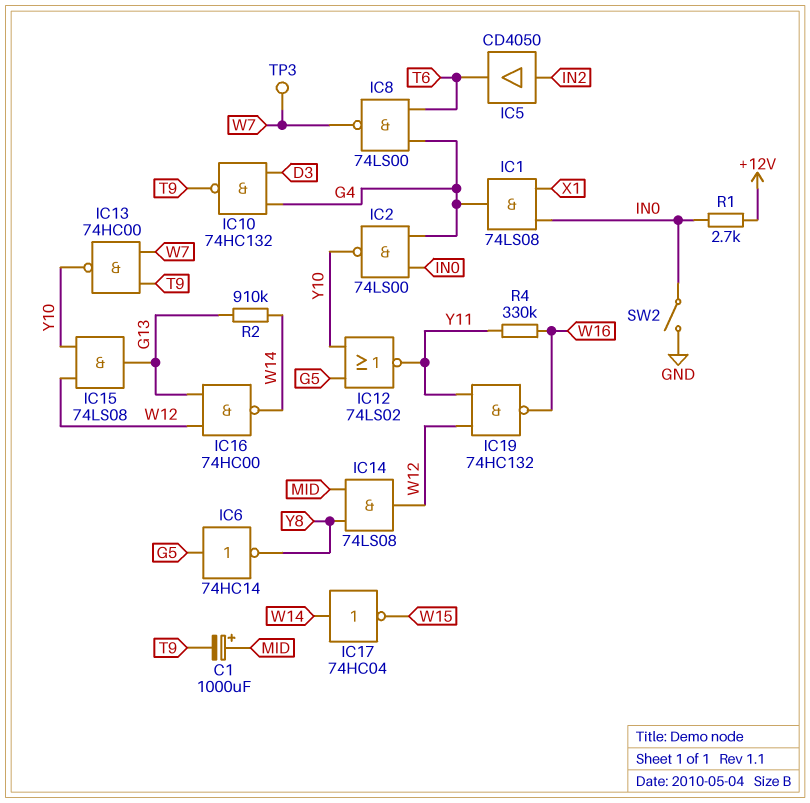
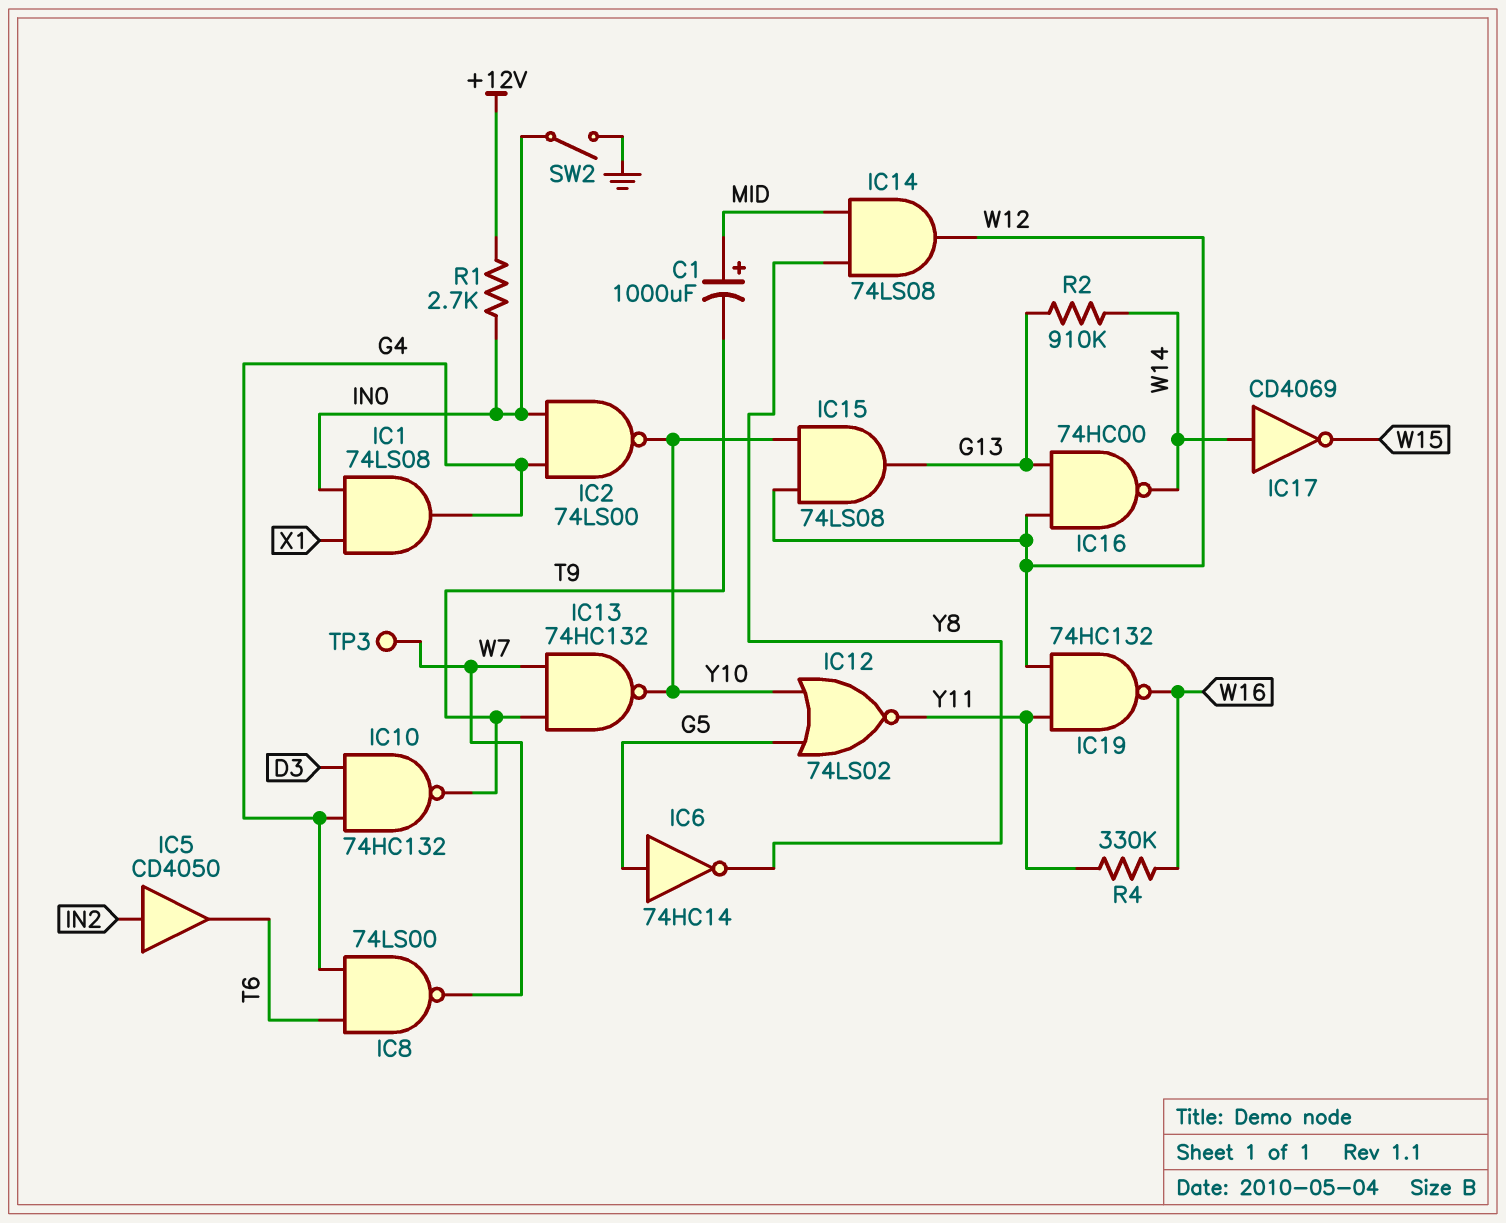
IC13: NAND 74HC00 (in T9, in W7, out Y10) -> NAND 74HC132 (in T9, in W7, out Y10)
IC17: NOT 74HC04 (in W14, out W15) -> NOT CD4069 (in W14, out W15)

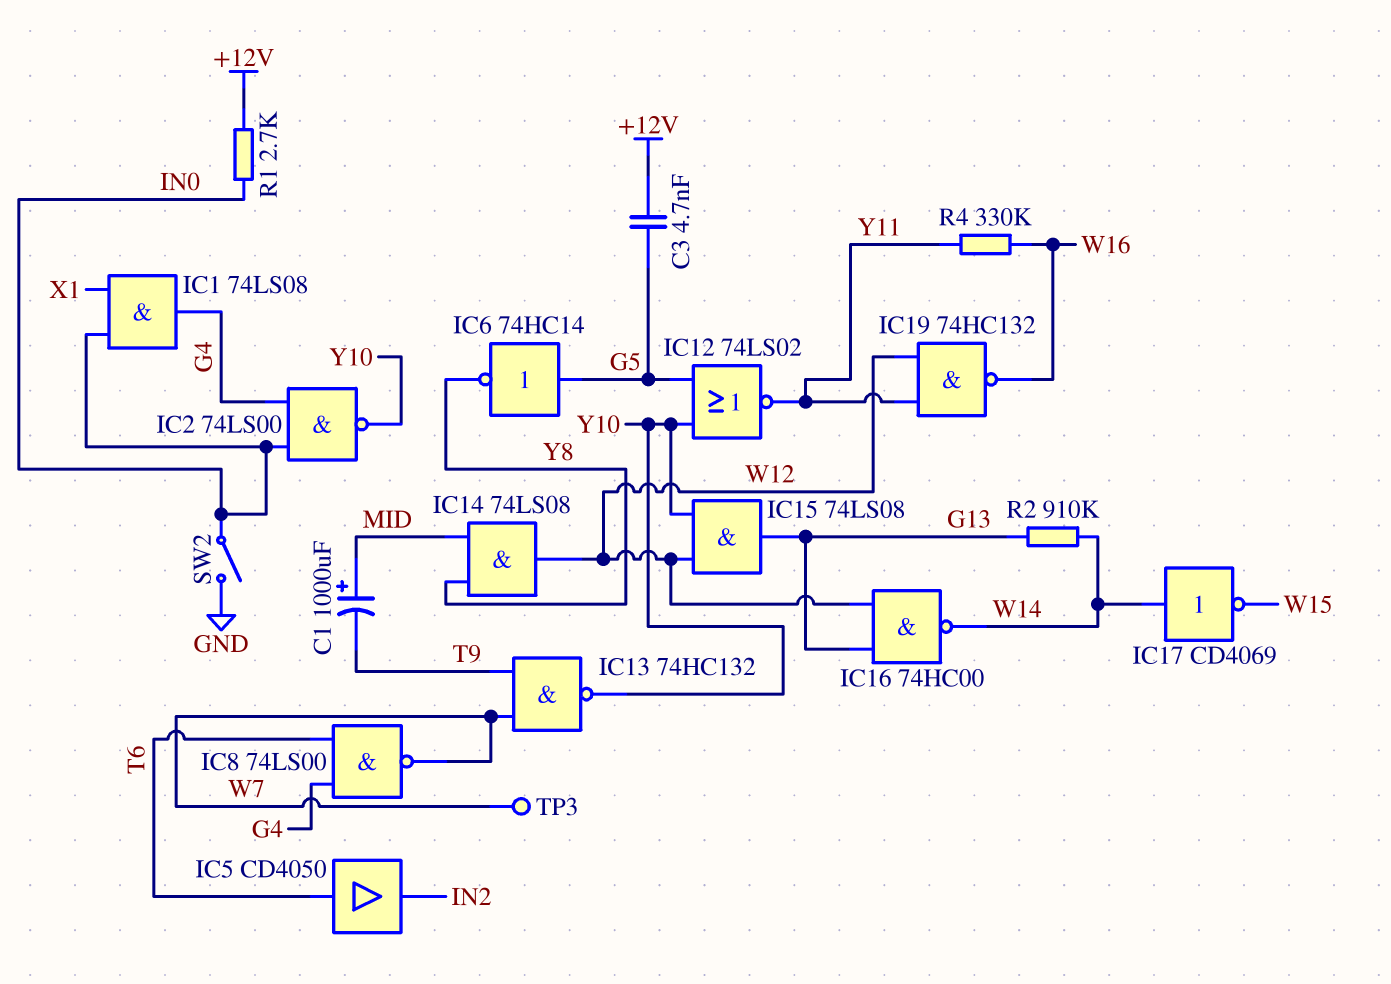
C3: none -> 4.7nF (+12V, G5)
IC5: buffer CD4050 (in IN2, out T6) -> buffer CD4050 (in T6, out IN2)
IC10: NAND 74HC132 (in D3, in G4, out T9) -> none

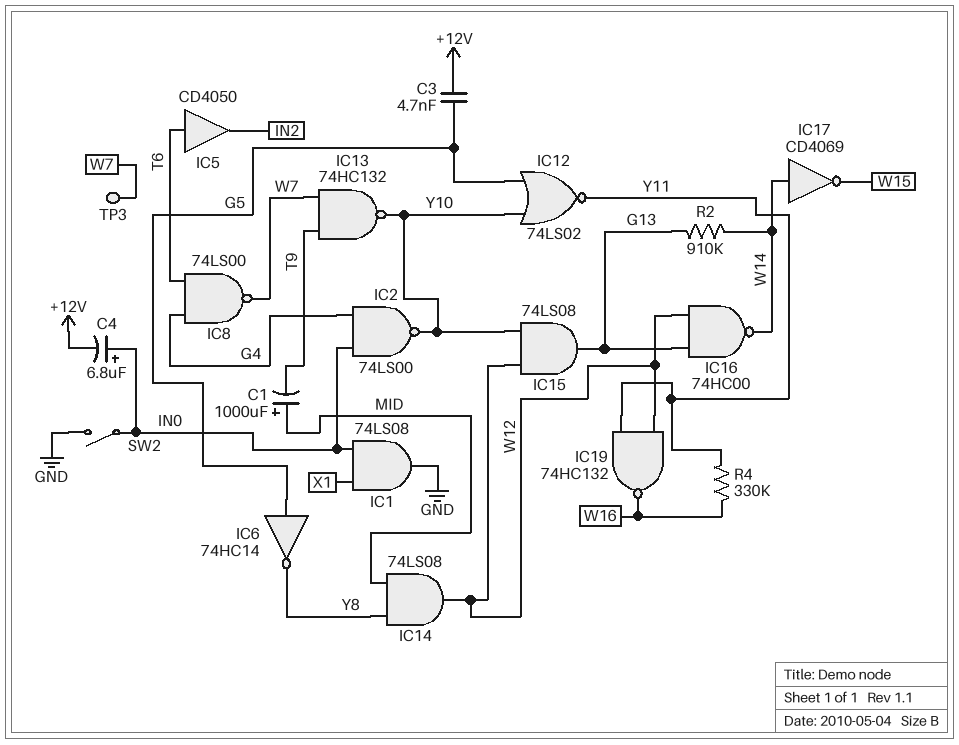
C4: none -> 6.8uF (plus IN0, minus +12V)
IC1: AND 74LS08 (in IN0, in X1, out G4) -> AND 74LS08 (in IN0, in X1, out GND)
R1: 2.7k (+12V, IN0) -> none

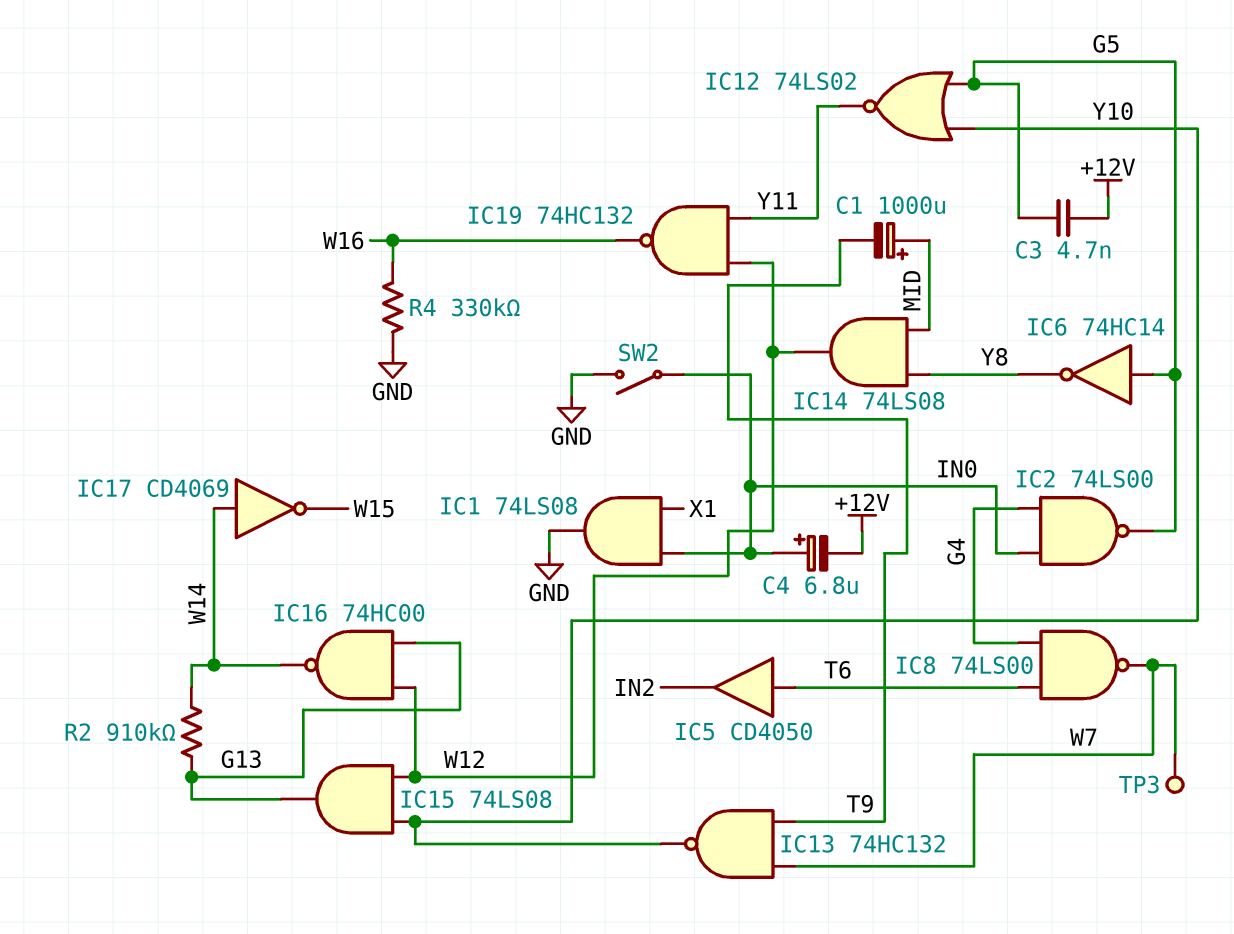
IC2: NAND 74LS00 (in G4, in IN0, out Y10) -> NAND 74LS00 (in G4, in IN0, out G5)
R4: 330k (W16, Y11) -> 330k (GND, W16)

